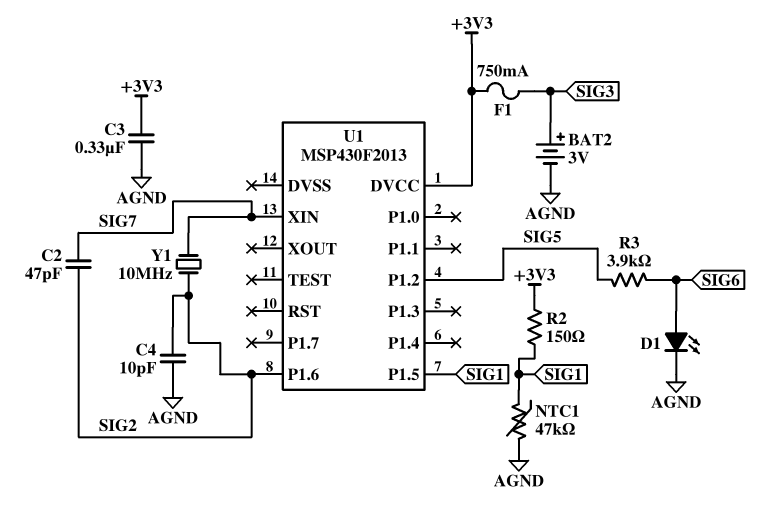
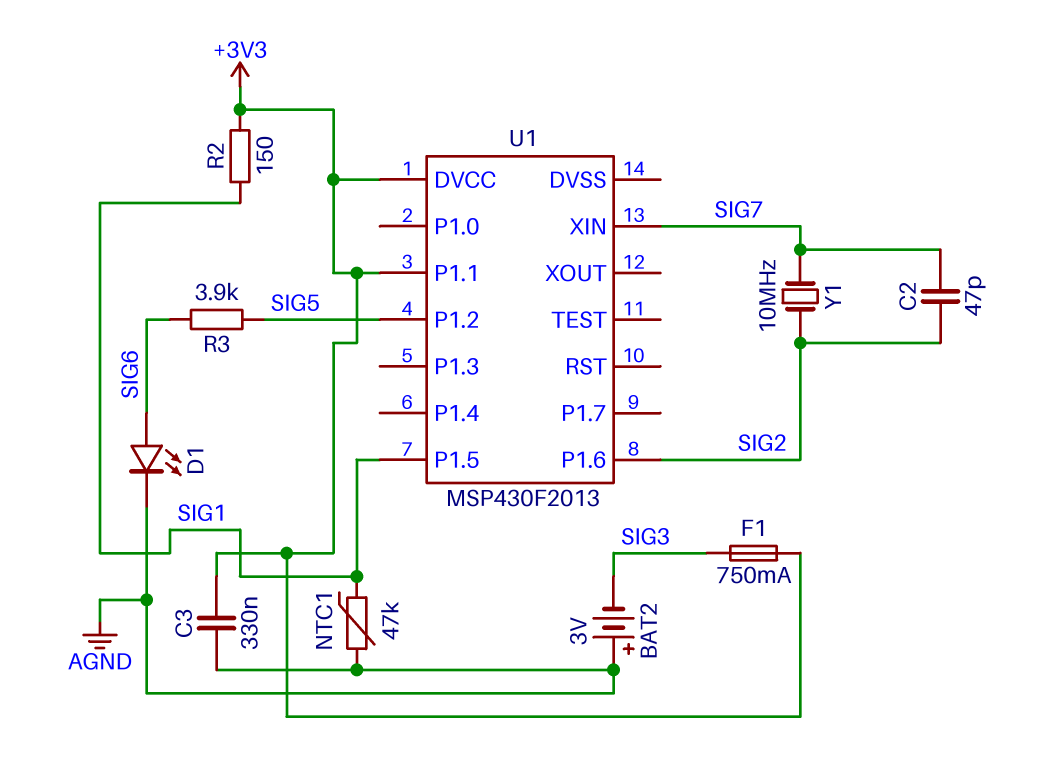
BAT2: 3V (plus SIG3, minus AGND) -> 3V (plus AGND, minus SIG3)
C4: 10pF (AGND, SIG2) -> none
U1 pin P1.1: none -> +3V3

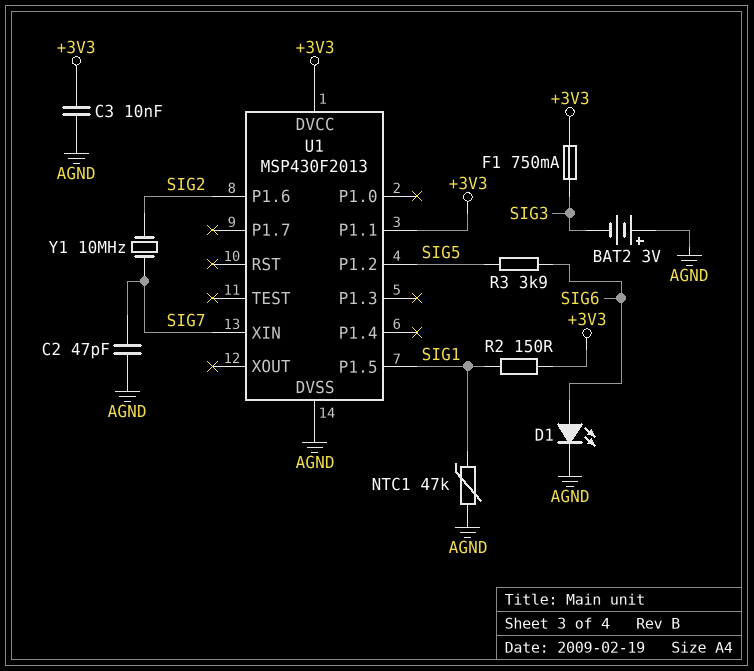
C2: 47pF (SIG2, SIG7) -> 47pF (AGND, SIG7)
C3: 330nF (+3V3, AGND) -> 10nF (+3V3, AGND)
U1 pin DVSS: none -> AGND

